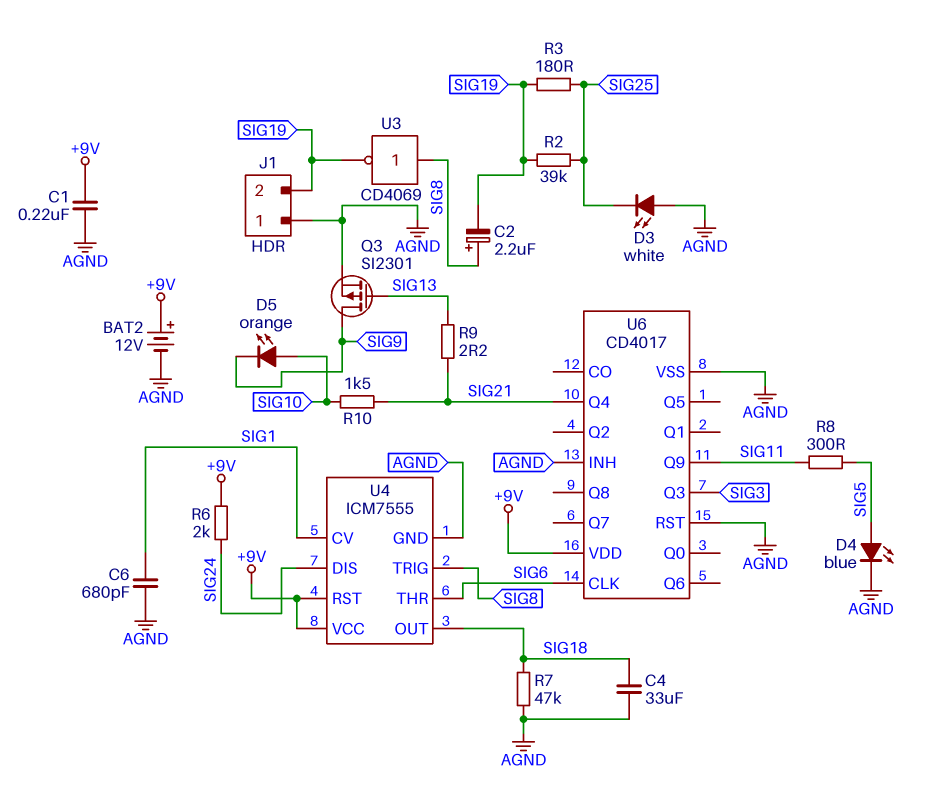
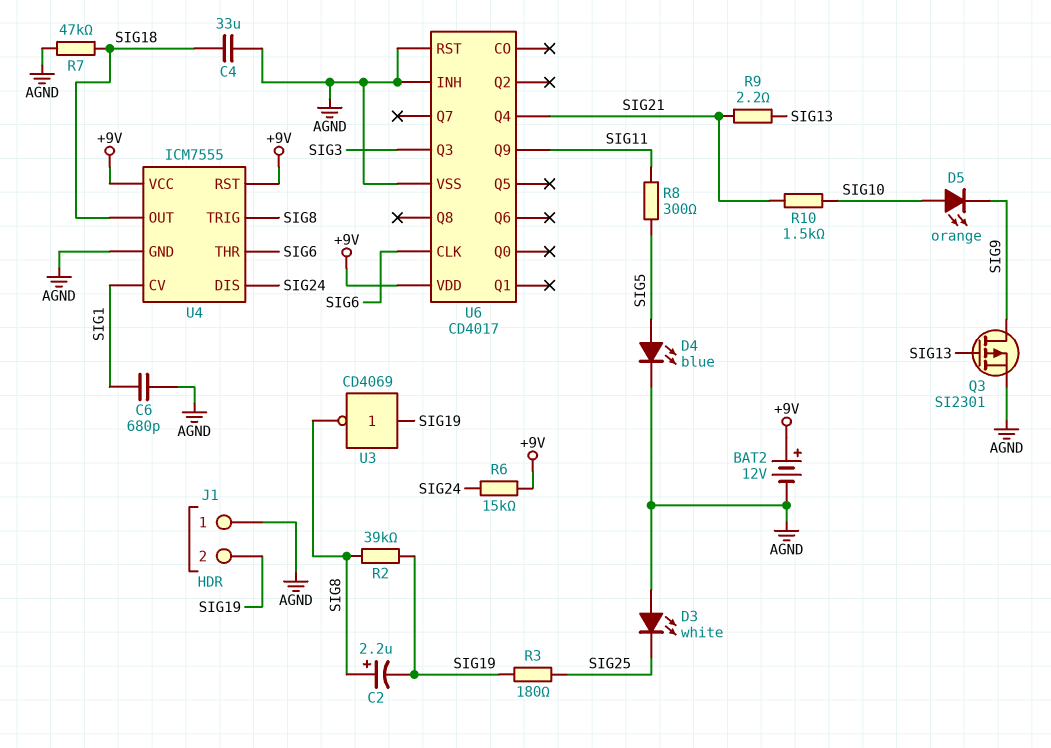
C1: 220nF (+9V, AGND) -> none
R2: 39k (SIG19, SIG25) -> 39k (SIG8, SIG19)
R6: 2k (+9V, SIG24) -> 15k (+9V, SIG24)
U3: NOT CD4069 (in SIG8, out SIG19) -> NOT CD4069 (in SIG19, out SIG8)

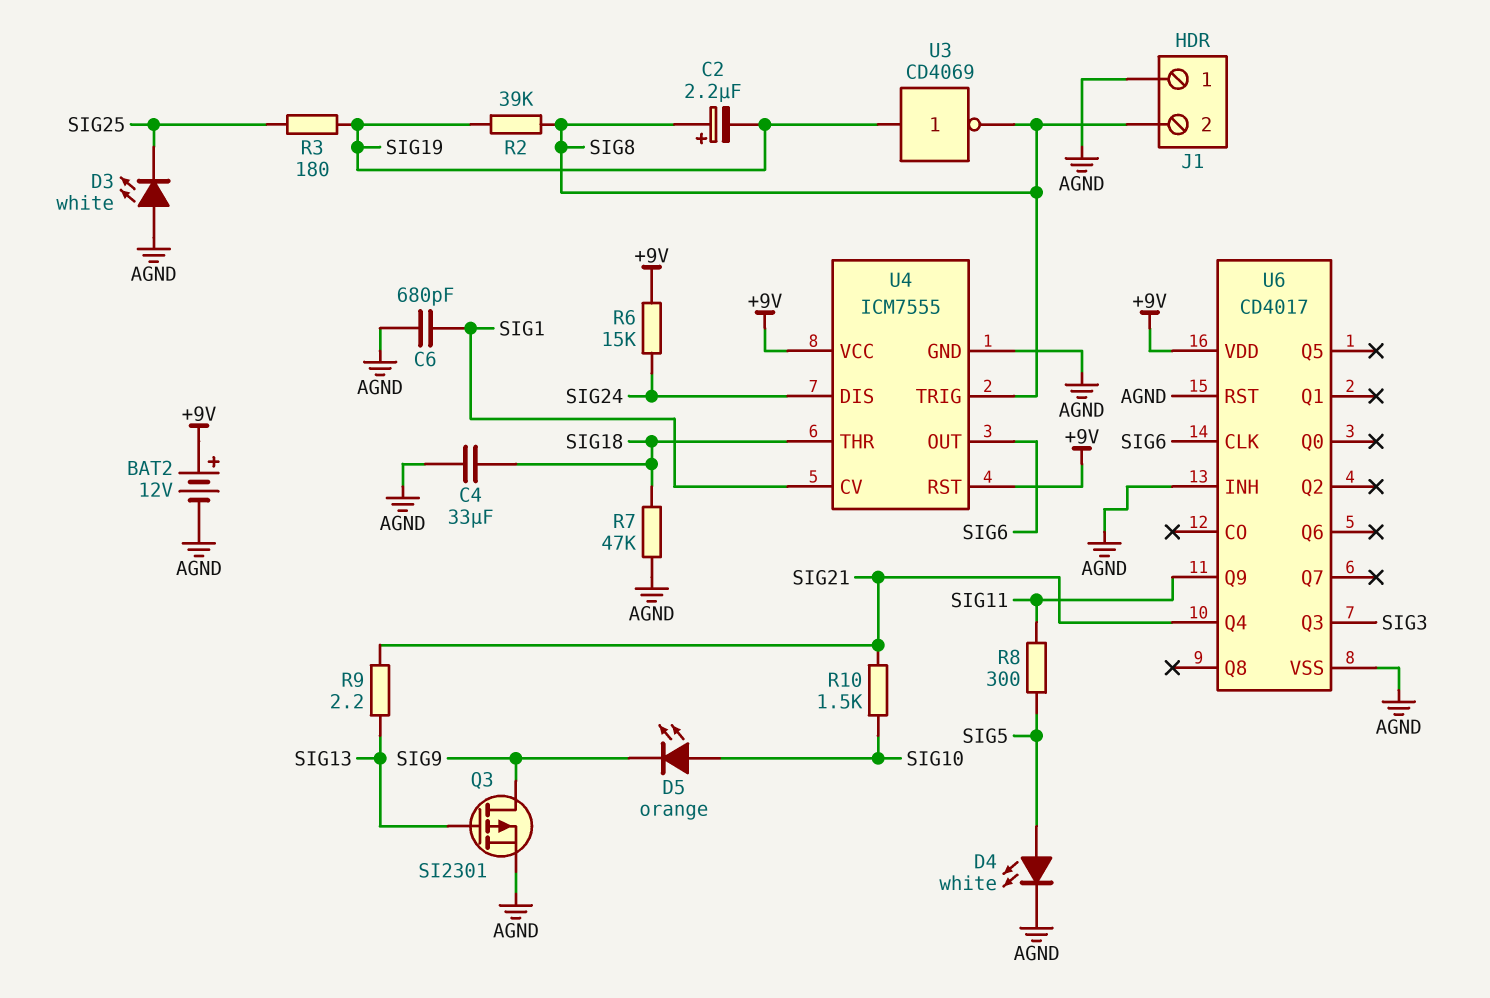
D4: LED blue (A SIG5, K AGND) -> LED white (A SIG5, K AGND)
J1 pin 2: SIG19 -> SIG8
U4 pin OUT: SIG18 -> SIG6
U4 pin THR: SIG6 -> SIG18

